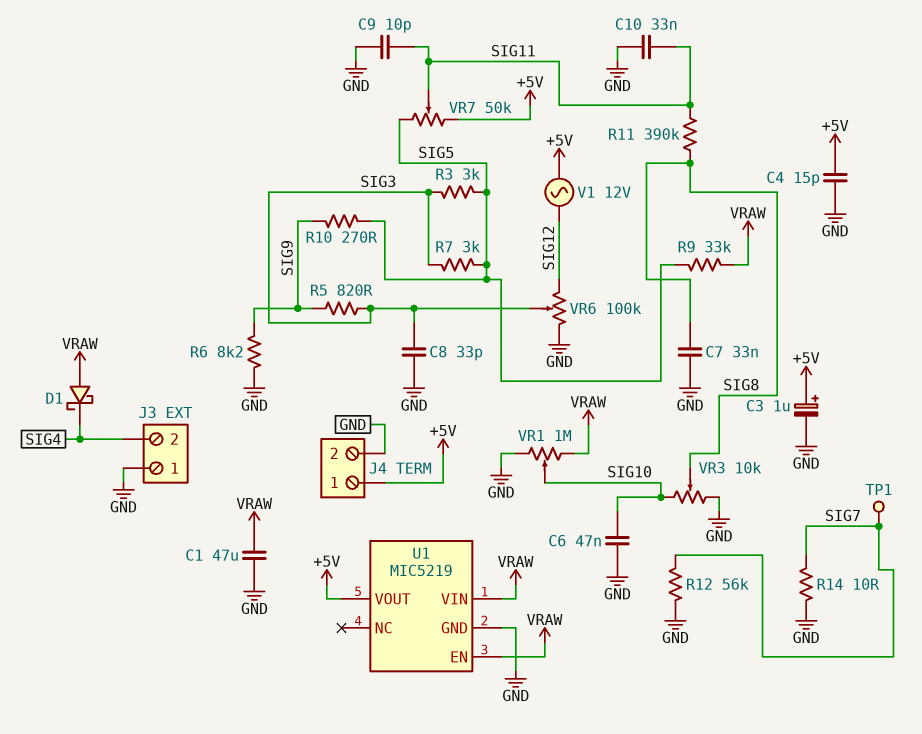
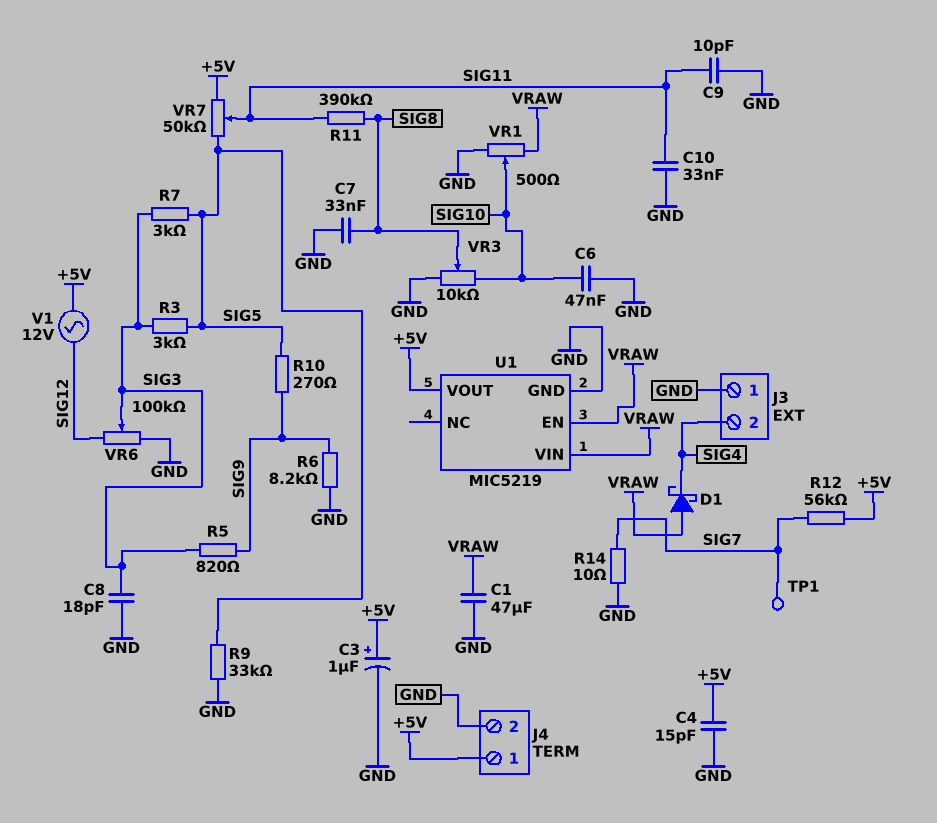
C8: 33pF (GND, SIG3) -> 18pF (GND, SIG3)
R9: 33k (SIG5, VRAW) -> 33k (GND, SIG5)
R12: 56k (GND, SIG7) -> 56k (+5V, SIG7)
VR1: 1M (GND, VRAW, wiper SIG10) -> 500 (GND, VRAW, wiper SIG10)

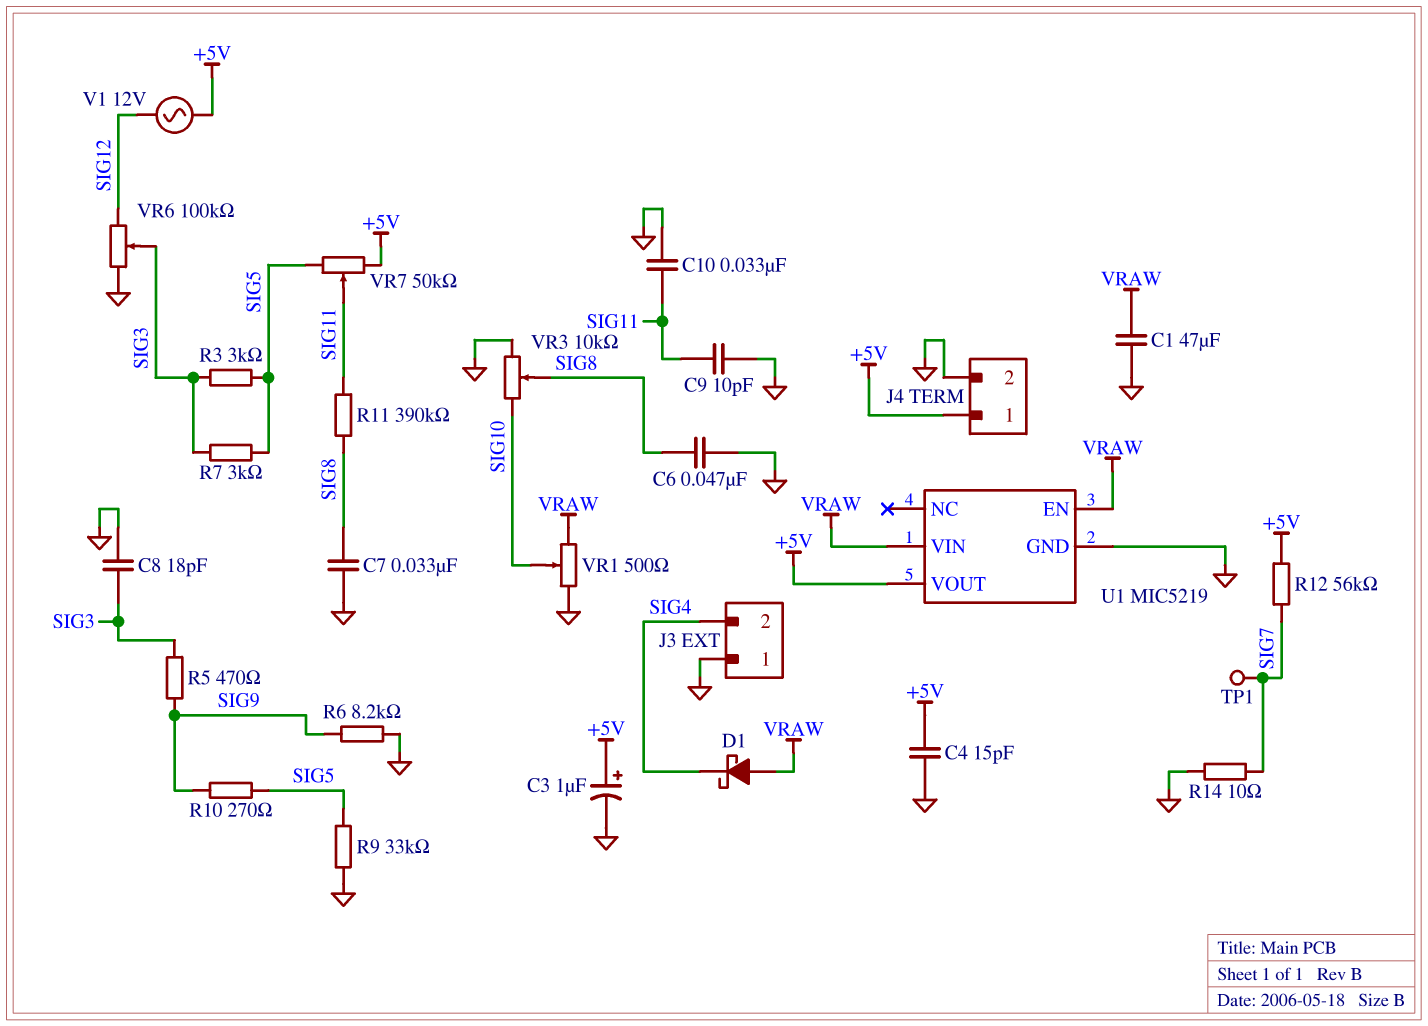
C6: 47nF (GND, SIG10) -> 47nF (GND, SIG8)
R5: 820 (SIG3, SIG9) -> 470 (SIG3, SIG9)

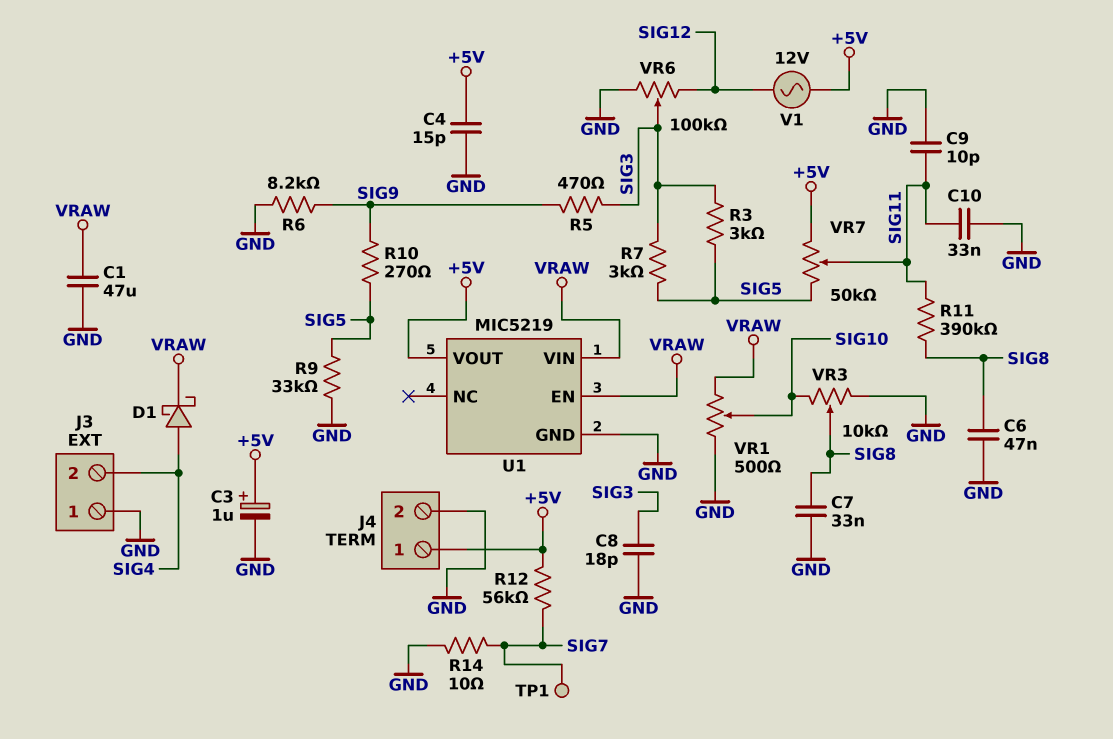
D1: schottky (A VRAW, K SIG4) -> schottky (A SIG4, K VRAW)

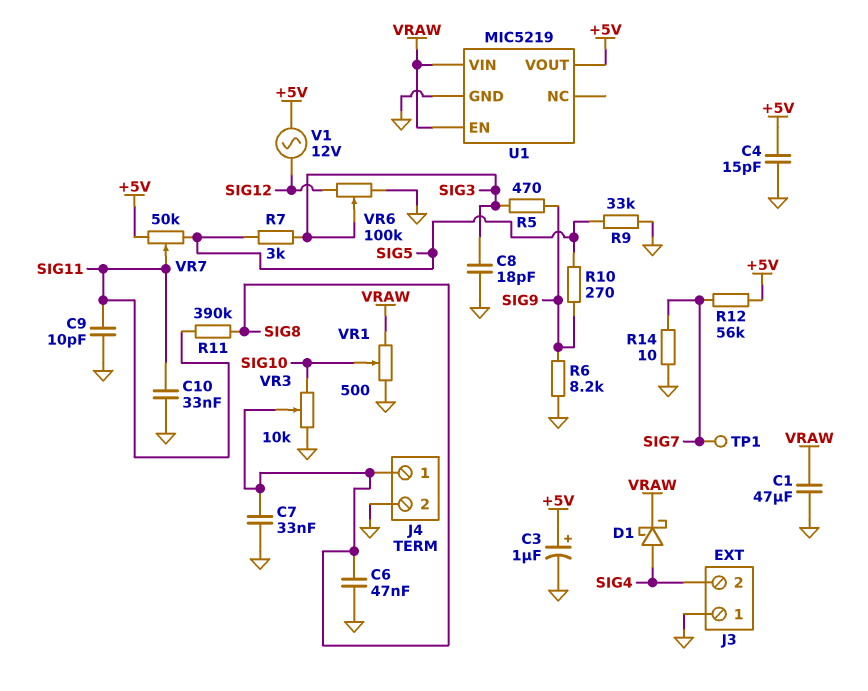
J4 pin 1: +5V -> SIG8
R3: 3k (SIG3, SIG5) -> none

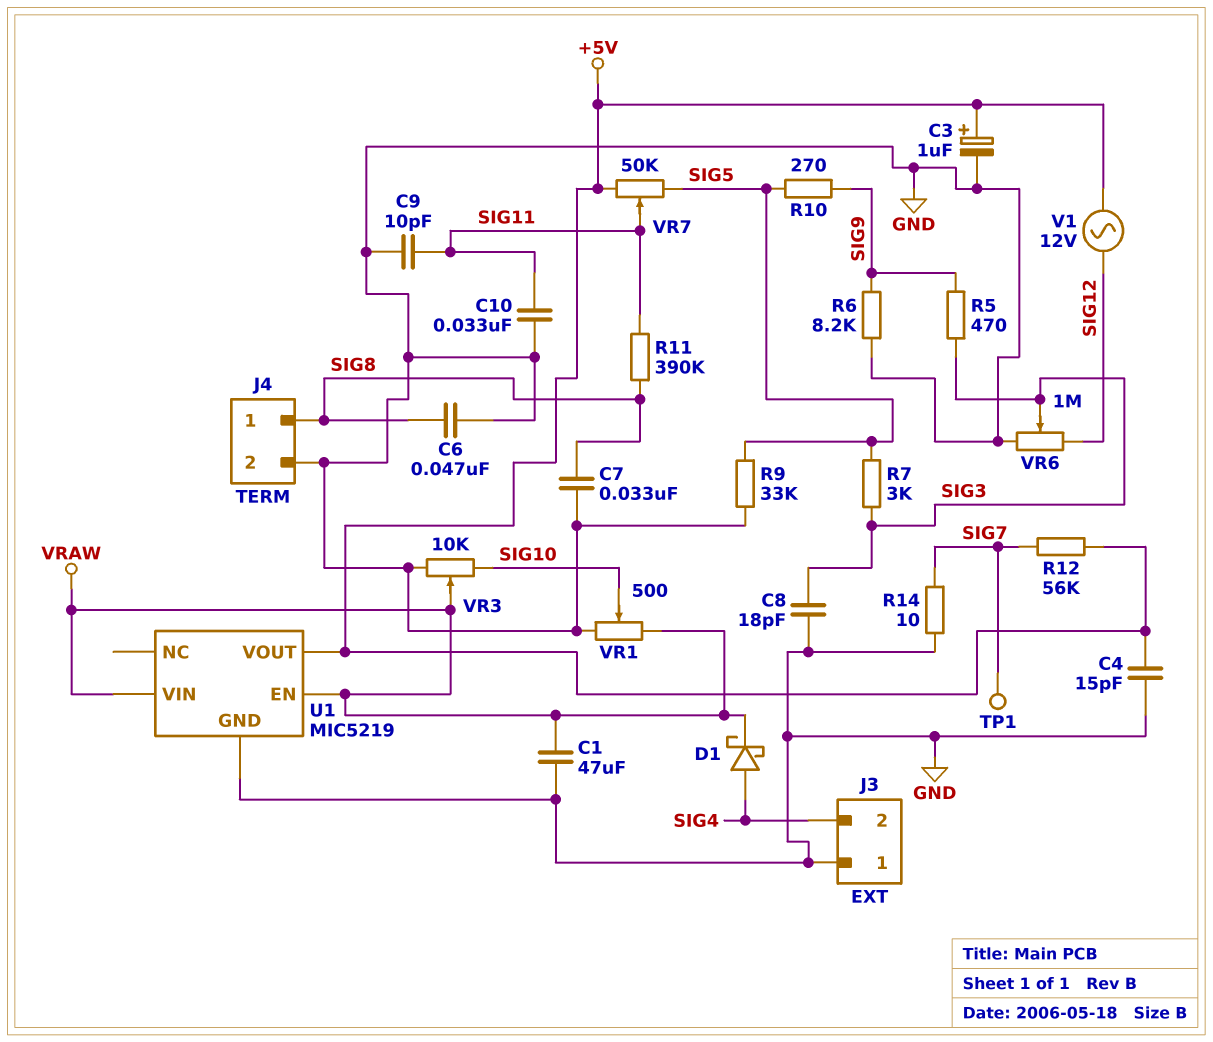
VR3: 10k (GND, SIG10, wiper SIG8) -> 10k (GND, SIG10, wiper VRAW)
VR6: 100k (GND, SIG12, wiper SIG3) -> 1M (GND, SIG12, wiper SIG3)

